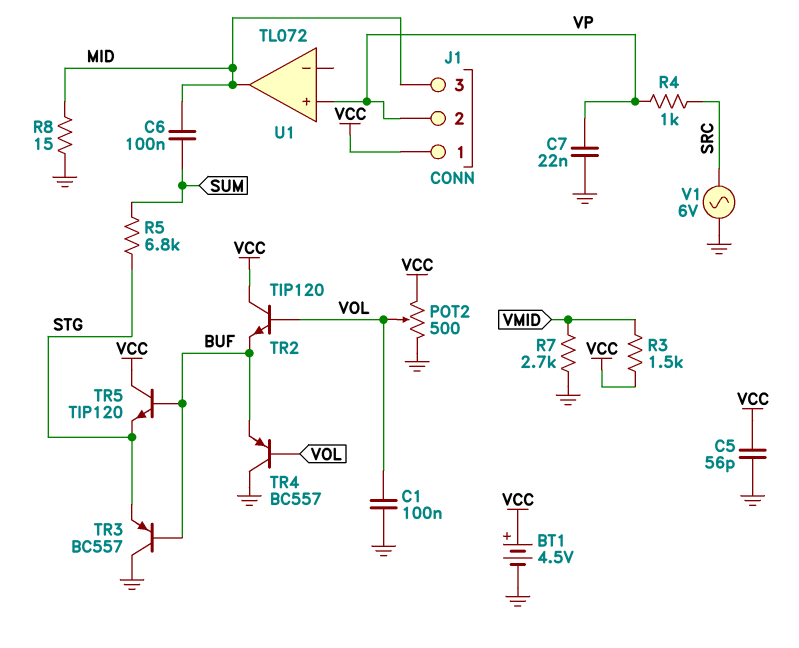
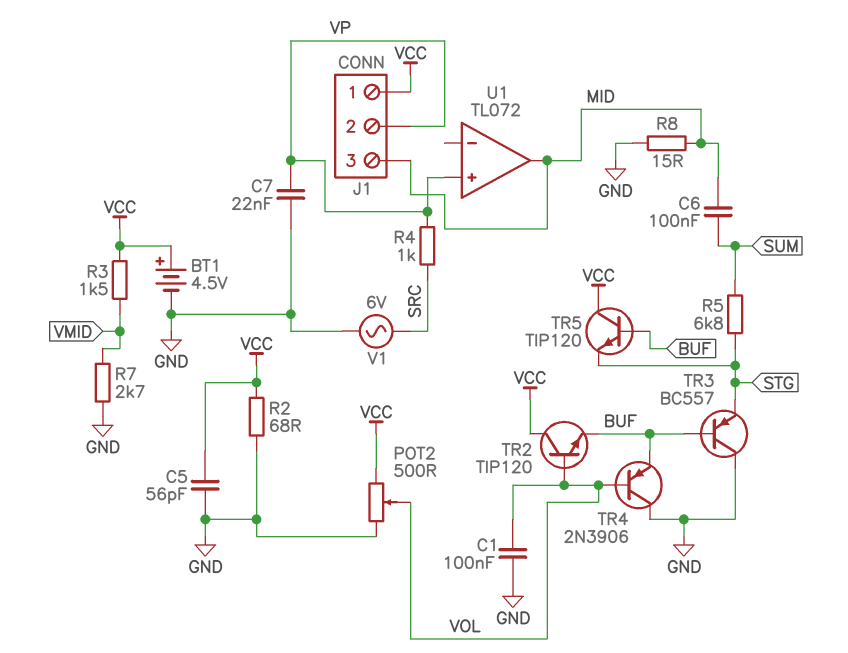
R2: none -> 68 (GND, VCC)
TR4: PNP BC557 (B VOL, C GND, E BUF) -> PNP 2N3906 (B VOL, C GND, E BUF)

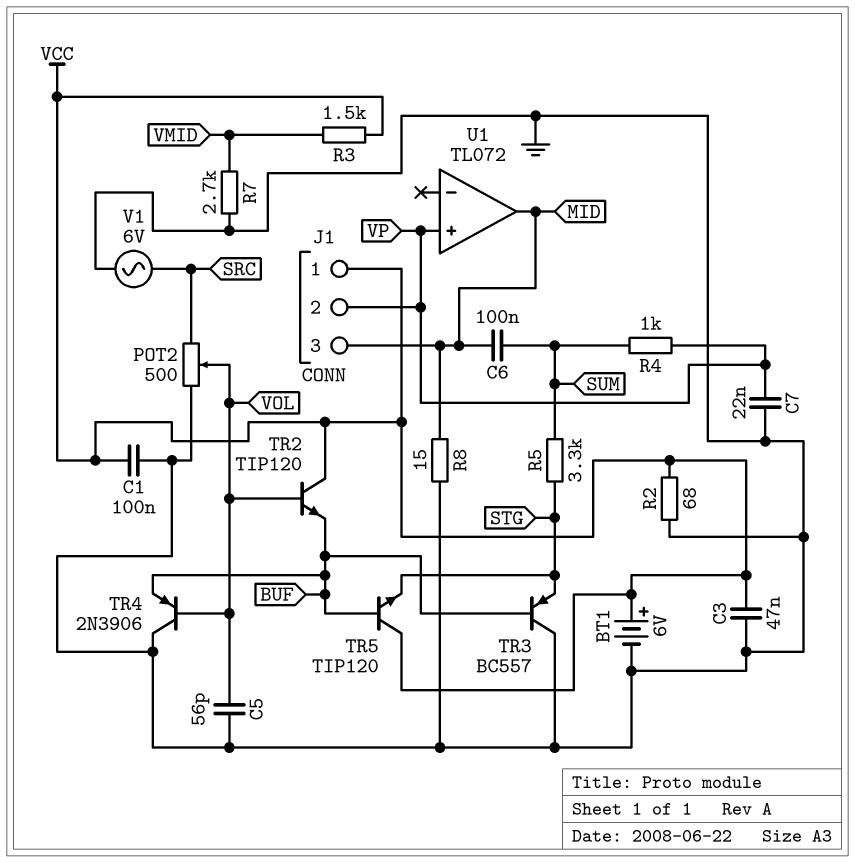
BT1: 4.5V (plus VCC, minus GND) -> 6V (plus VCC, minus GND)
C1: 100nF (GND, VOL) -> 100nF (GND, VCC)
C3: none -> 47nF (GND, VCC)
C5: 56pF (GND, VCC) -> 56pF (GND, VOL)
POT2: 500 (GND, VCC, wiper VOL) -> 500 (GND, SRC, wiper VOL)
R4: 1k (SRC, VP) -> 1k (SUM, VP)
R5: 6.8k (STG, SUM) -> 3.3k (STG, SUM)

